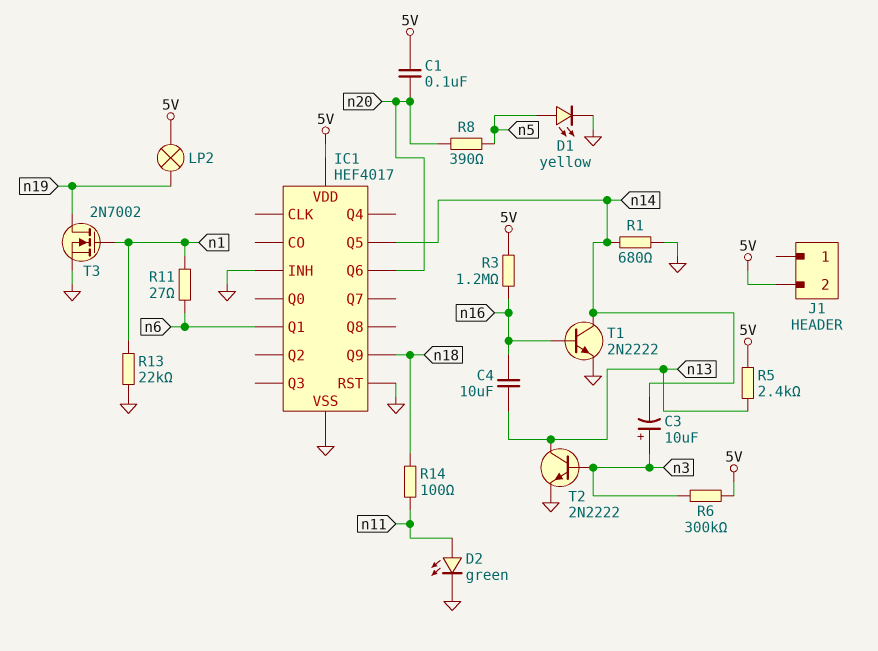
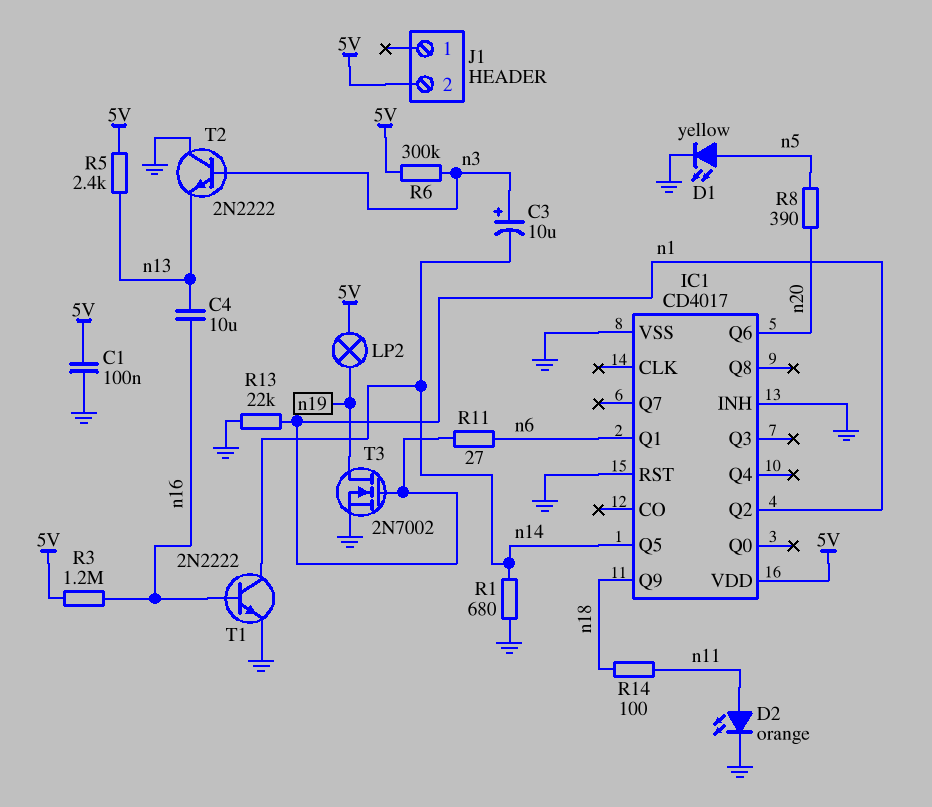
C1: 100nF (5V, n20) -> 100nF (5V, GND)
D2: LED green (A n11, K GND) -> LED orange (A n11, K GND)
IC1: HEF4017 -> CD4017
IC1 pin Q2: none -> n1
T2: NPN 2N2222 (B n3, C n13, E GND) -> NPN 2N2222 (B n3, C GND, E n13)

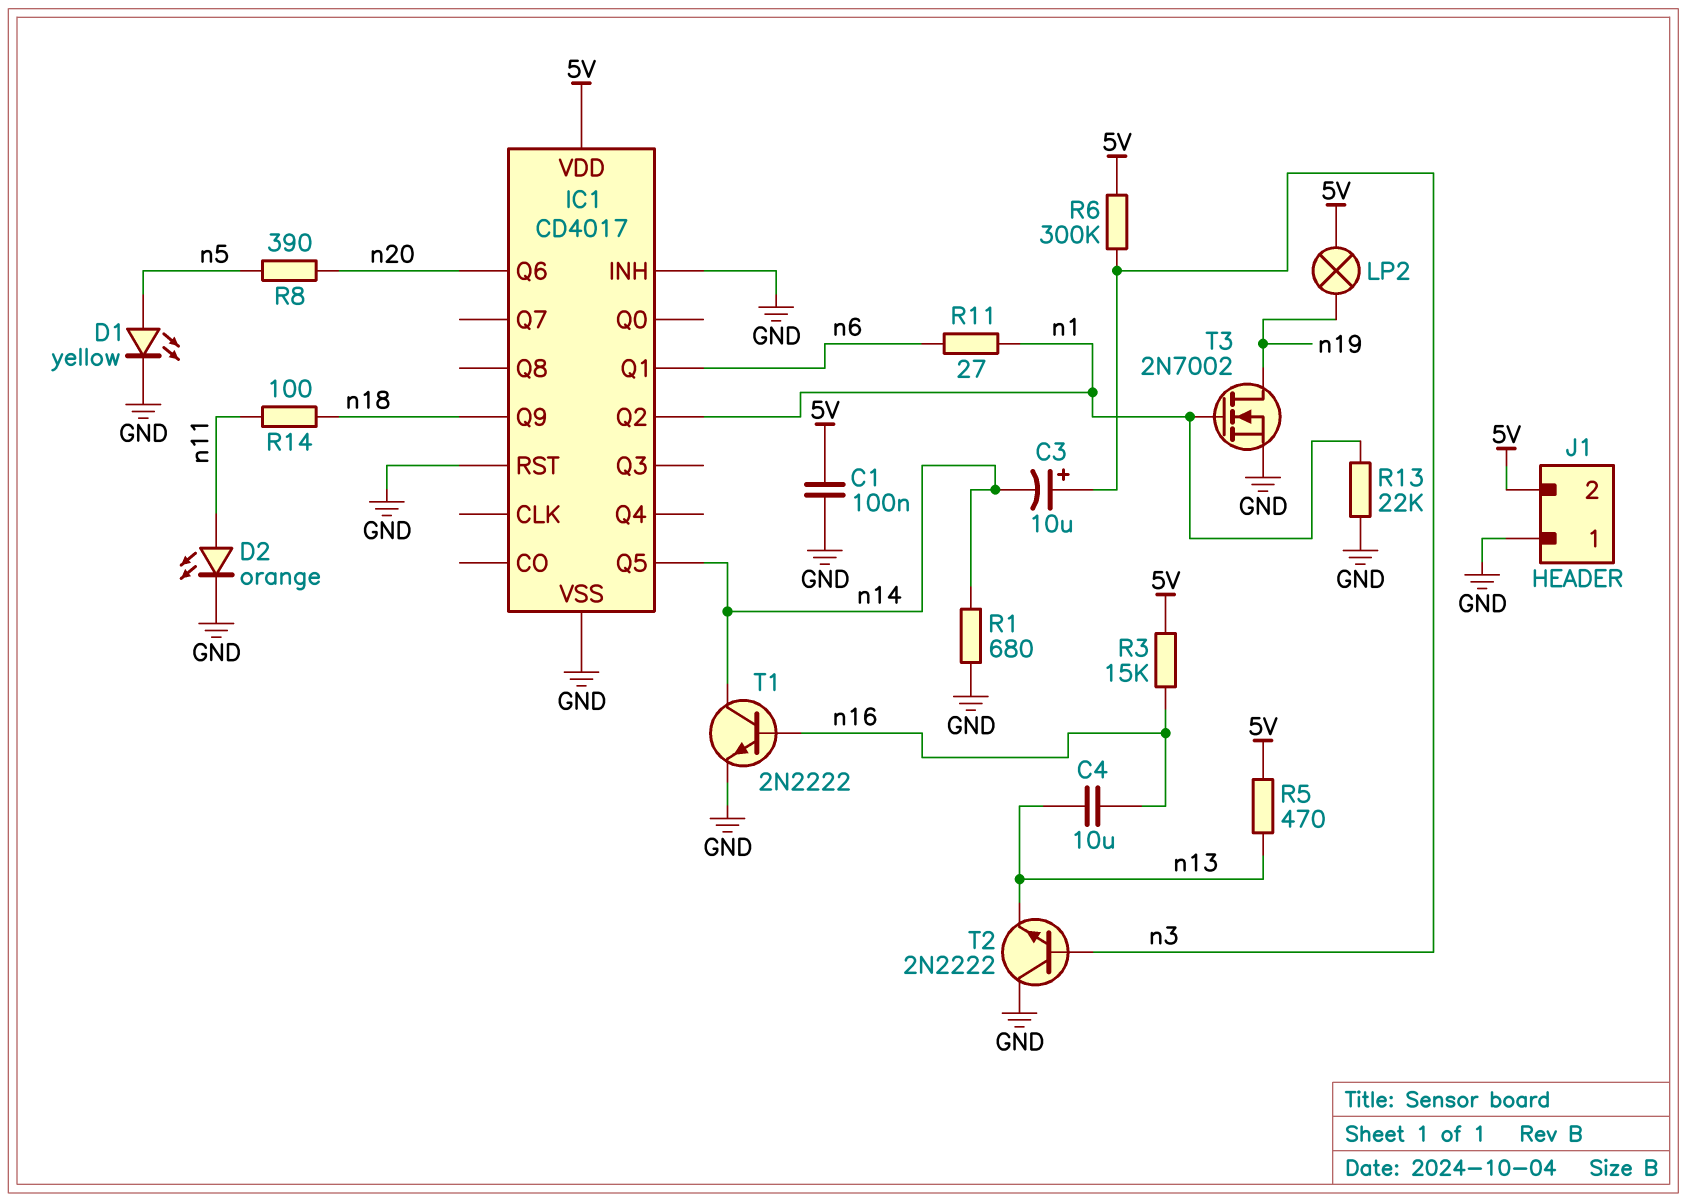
J1 pin 1: none -> GND
R3: 1.2M (5V, n16) -> 15k (5V, n16)
R5: 2.4k (5V, n13) -> 470 (5V, n13)

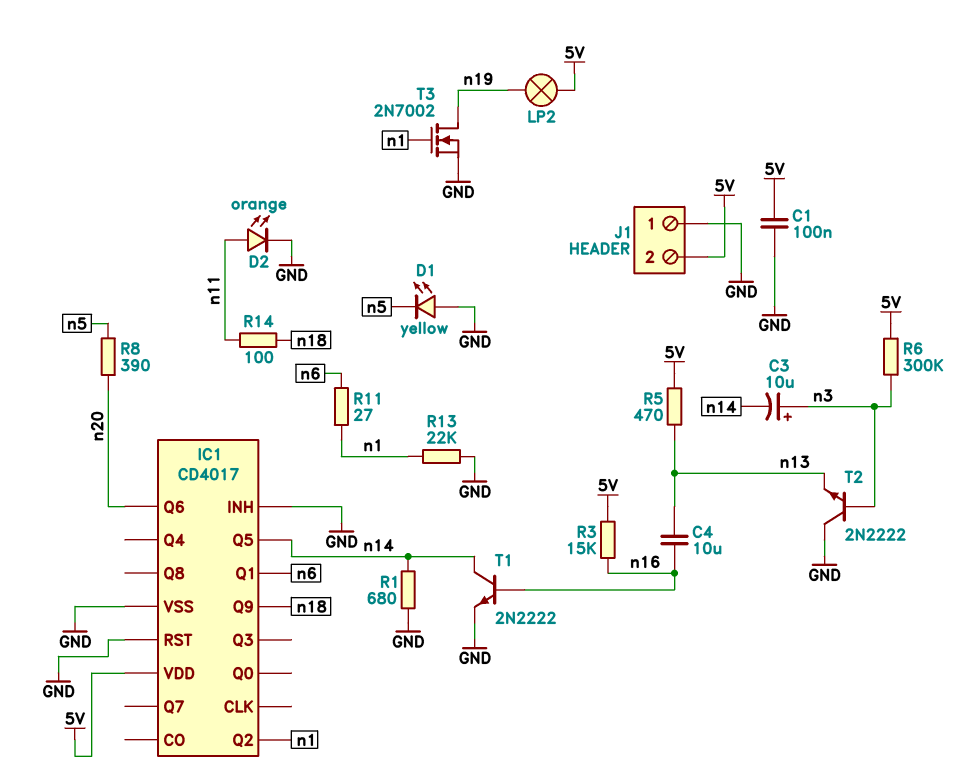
D1: LED yellow (A n5, K GND) -> LED yellow (A GND, K n5)

